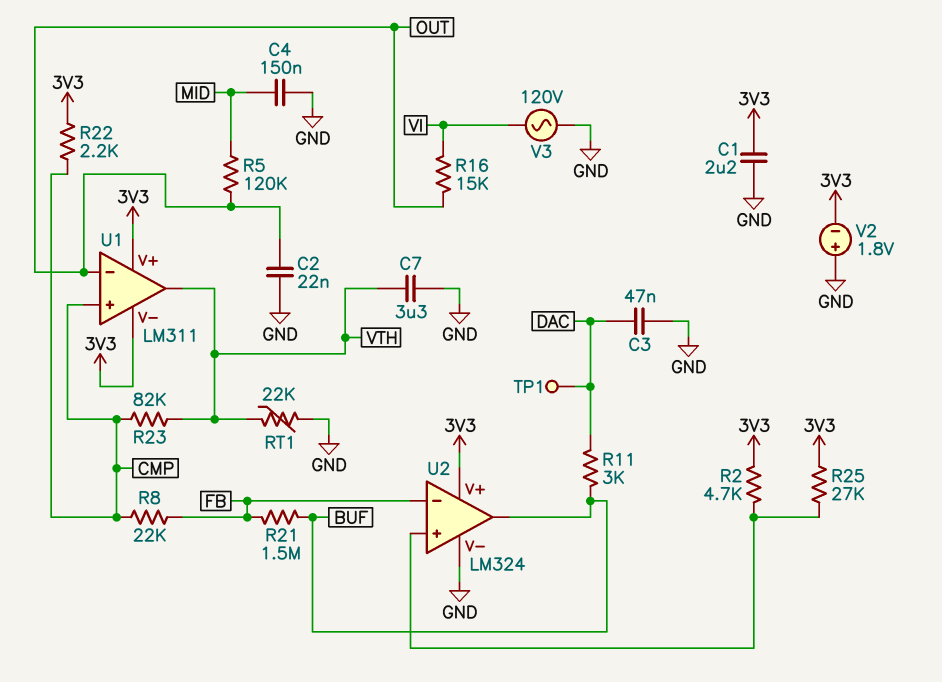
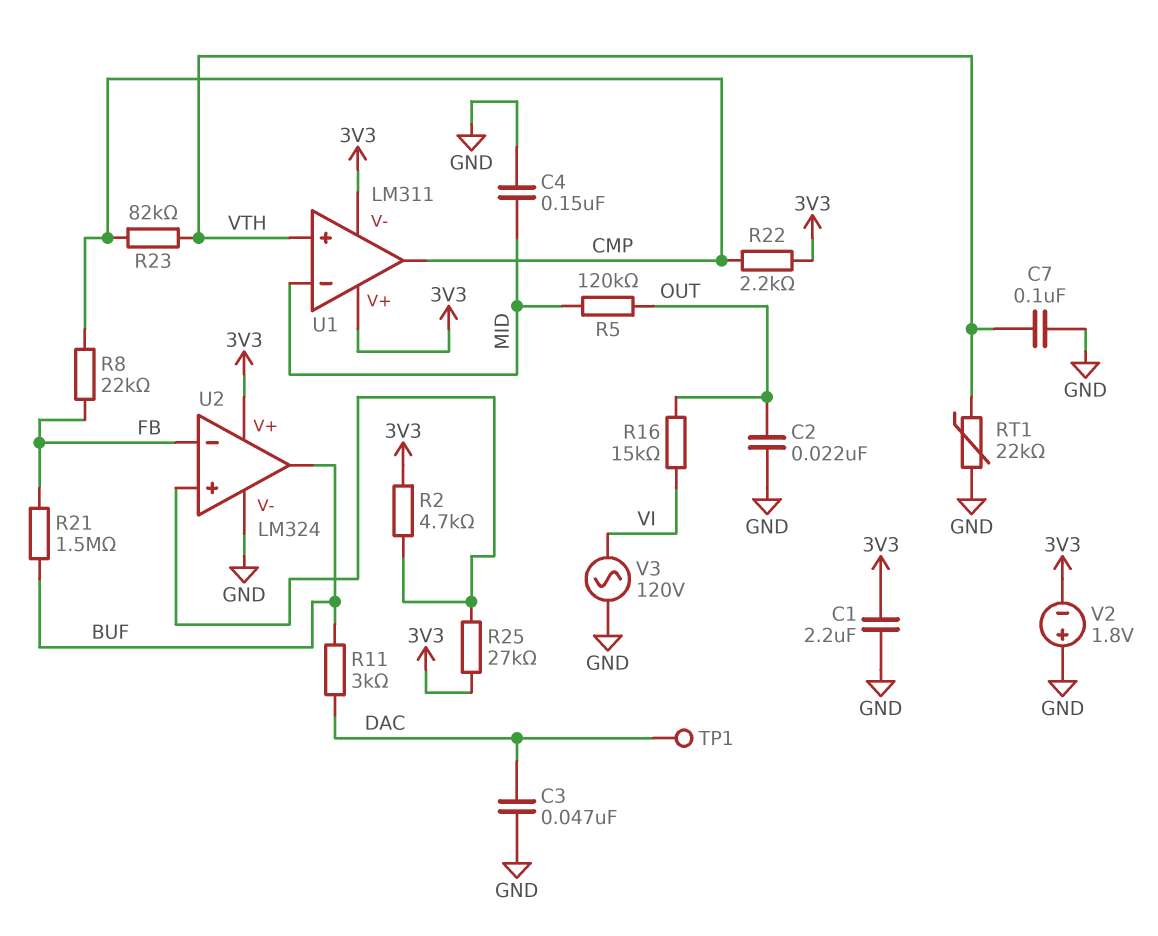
C7: 3.3uF (GND, VTH) -> 100nF (GND, VTH)
U1 pin in+: CMP -> VTH
U1 pin in-: OUT -> MID
U1 pin out: VTH -> CMP

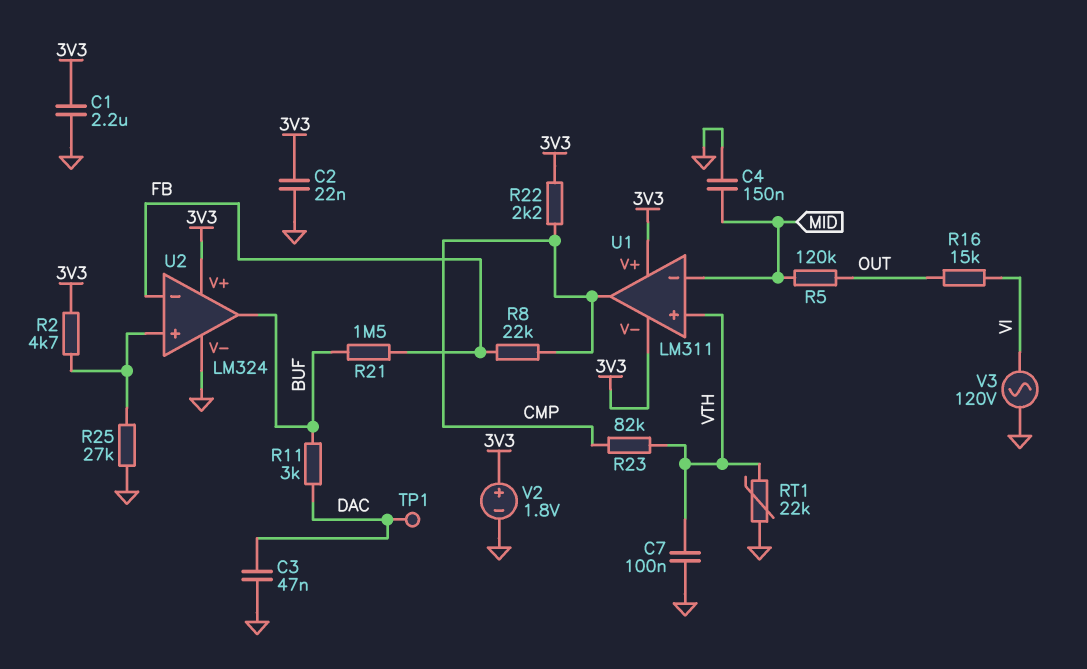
C2: 22nF (GND, OUT) -> 22nF (3V3, GND)
R25: 27k (3V3, U2/in+) -> 27k (GND, U2/in+)
V2: 1.8V (plus GND, minus 3V3) -> 1.8V (plus 3V3, minus GND)

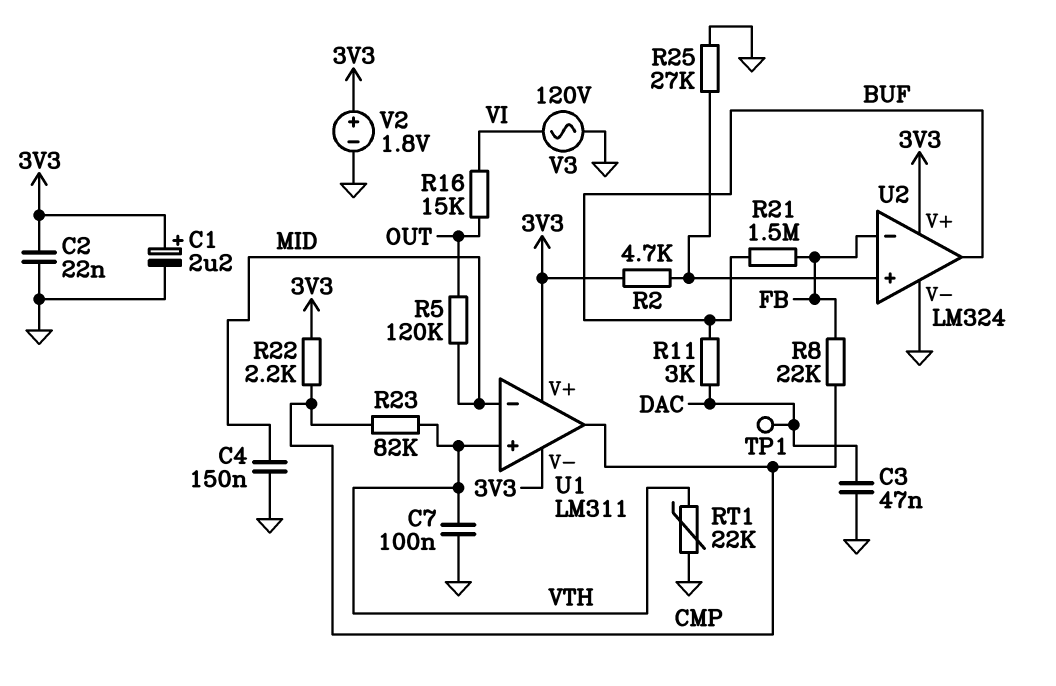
C1: 2.2uF (3V3, GND) -> 2.2uF (plus 3V3, minus GND)

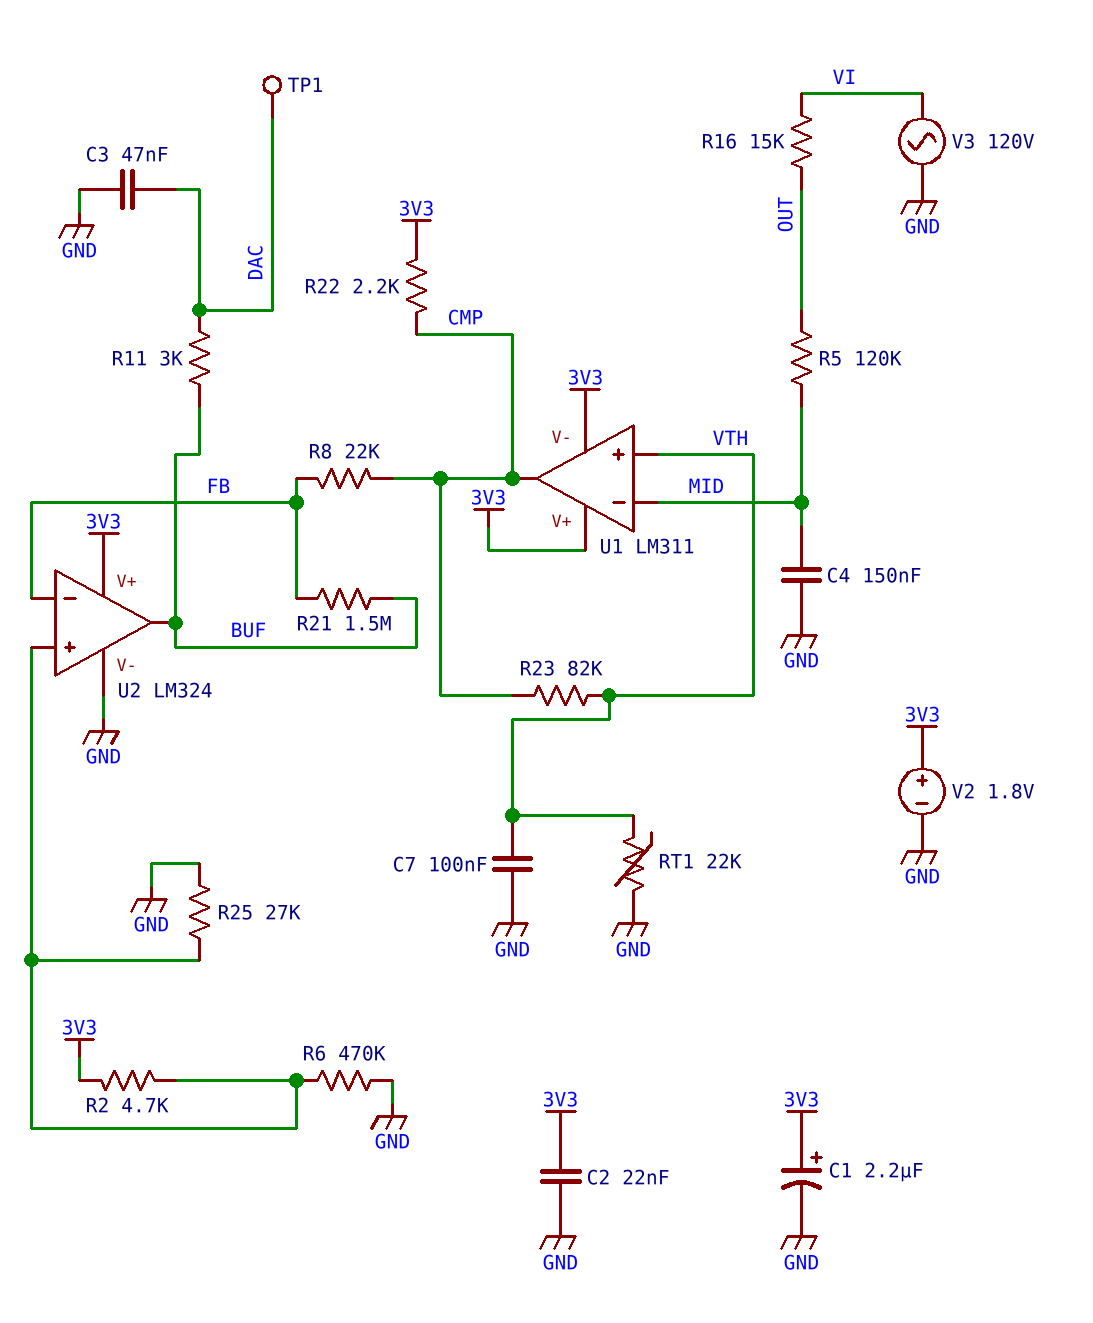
R6: none -> 470k (GND, U2/in+)

